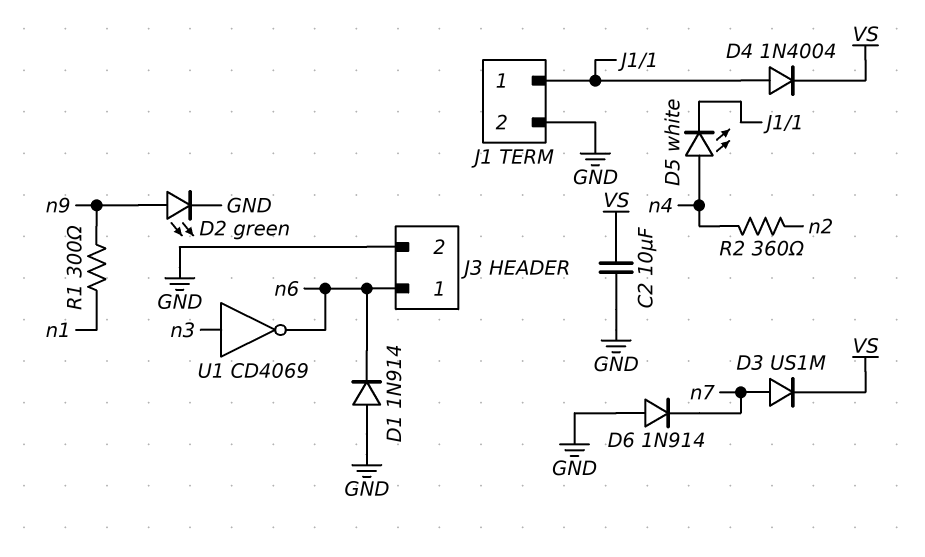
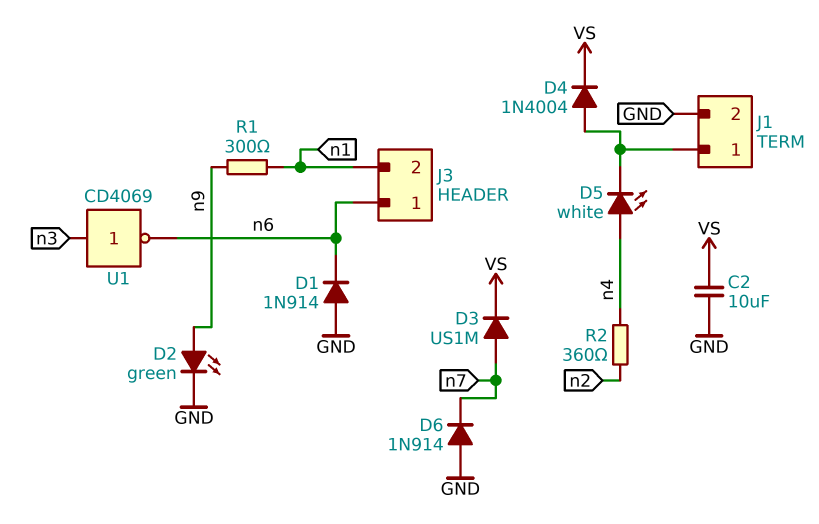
J3 pin 2: GND -> n1

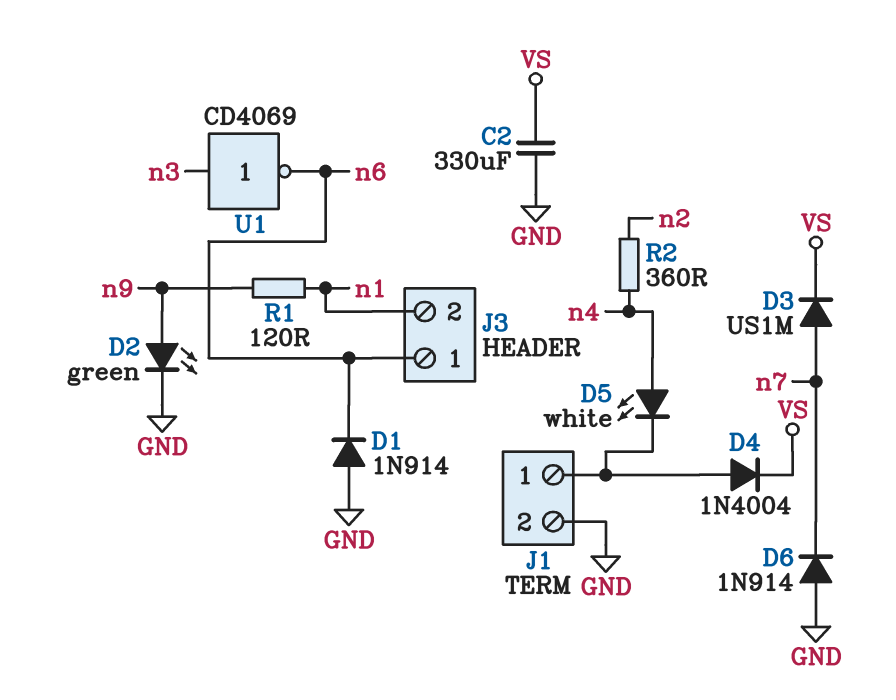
C2: 10uF (GND, VS) -> 330uF (GND, VS)
R1: 300 (n1, n9) -> 120 (n1, n9)

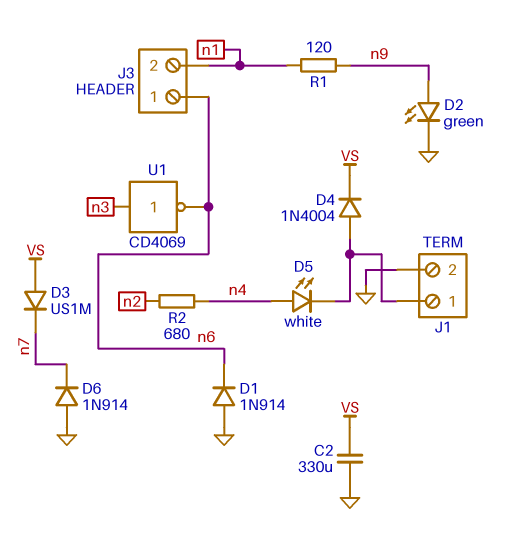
D3: diode US1M (A n7, K VS) -> diode US1M (A VS, K n7)
R2: 360 (n2, n4) -> 680 (n2, n4)

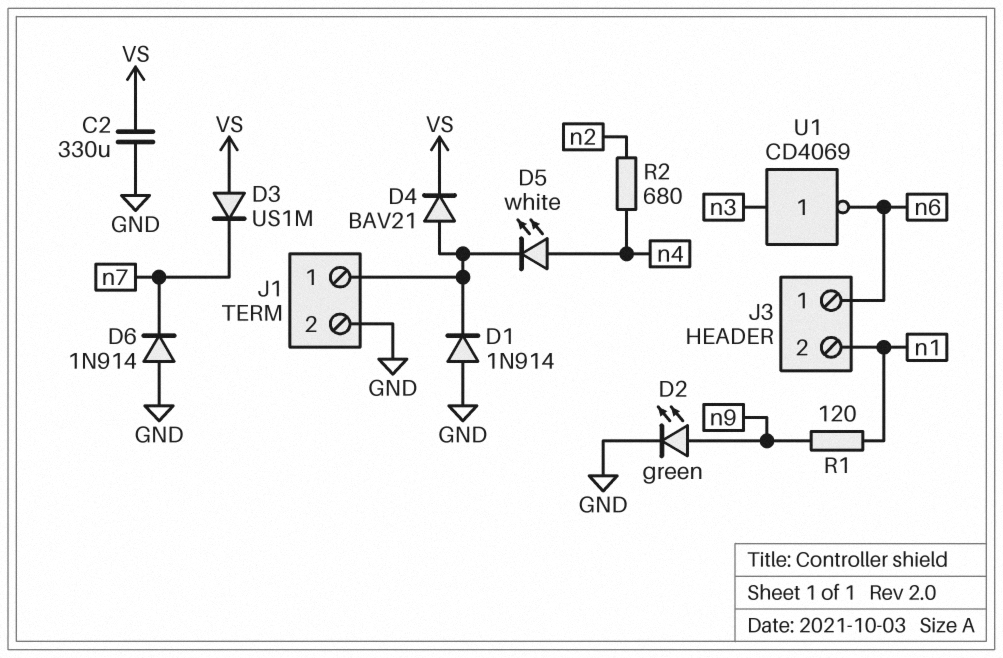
D1: diode 1N914 (A GND, K n6) -> diode 1N914 (A GND, K J1/1)
D4: diode 1N4004 (A J1/1, K VS) -> diode BAV21 (A J1/1, K VS)

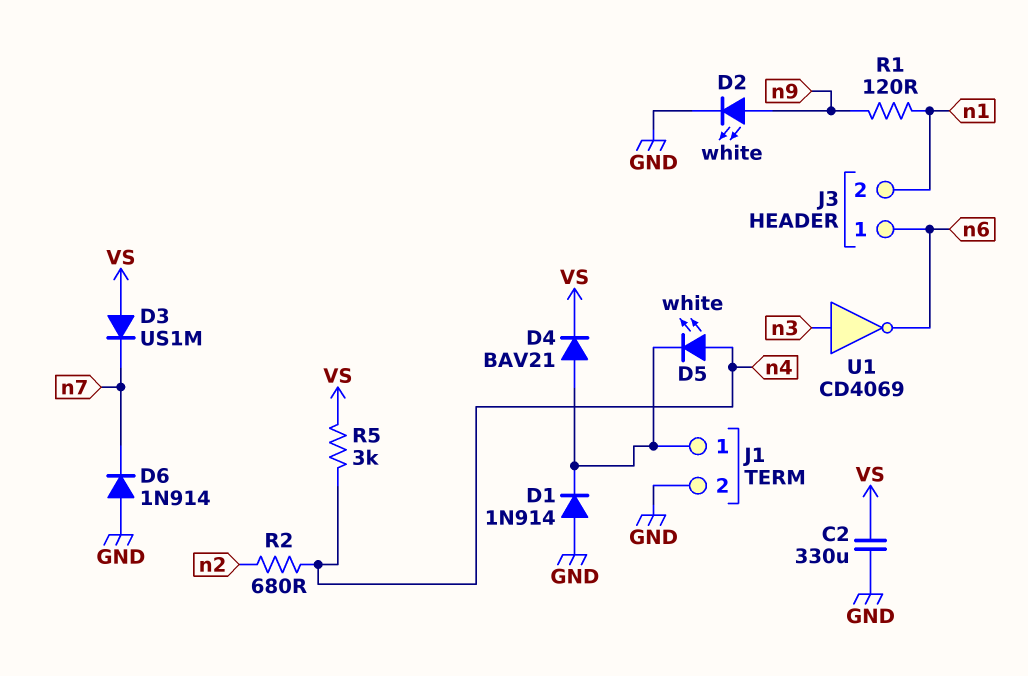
D2: LED green (A n9, K GND) -> LED white (A n9, K GND)
R5: none -> 3k (VS, n4)

